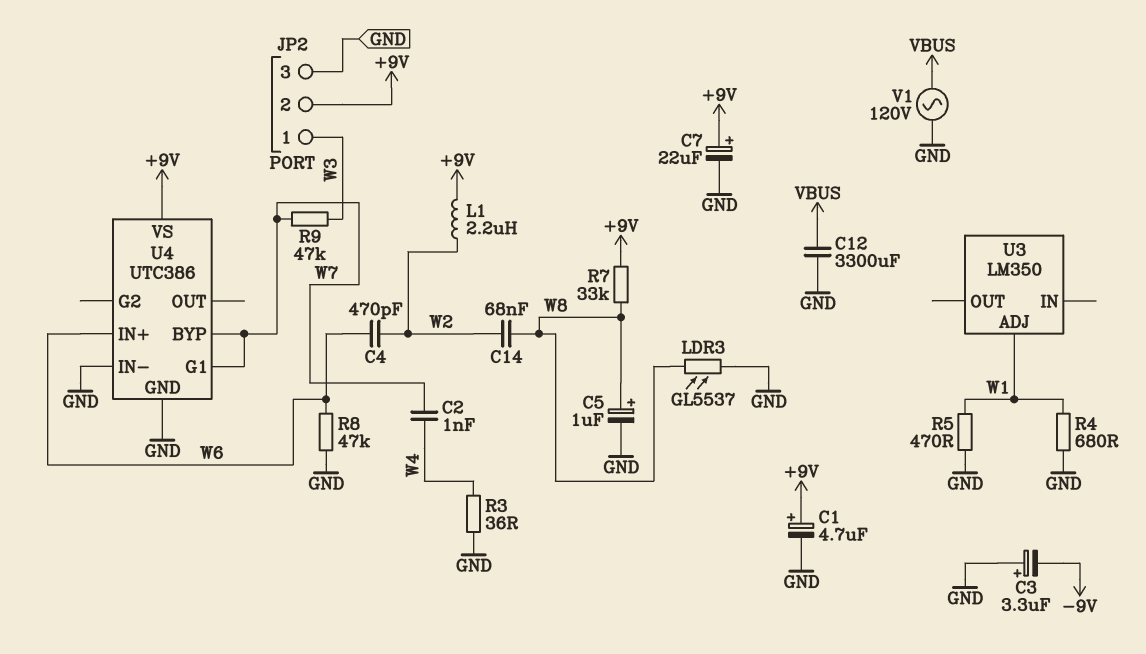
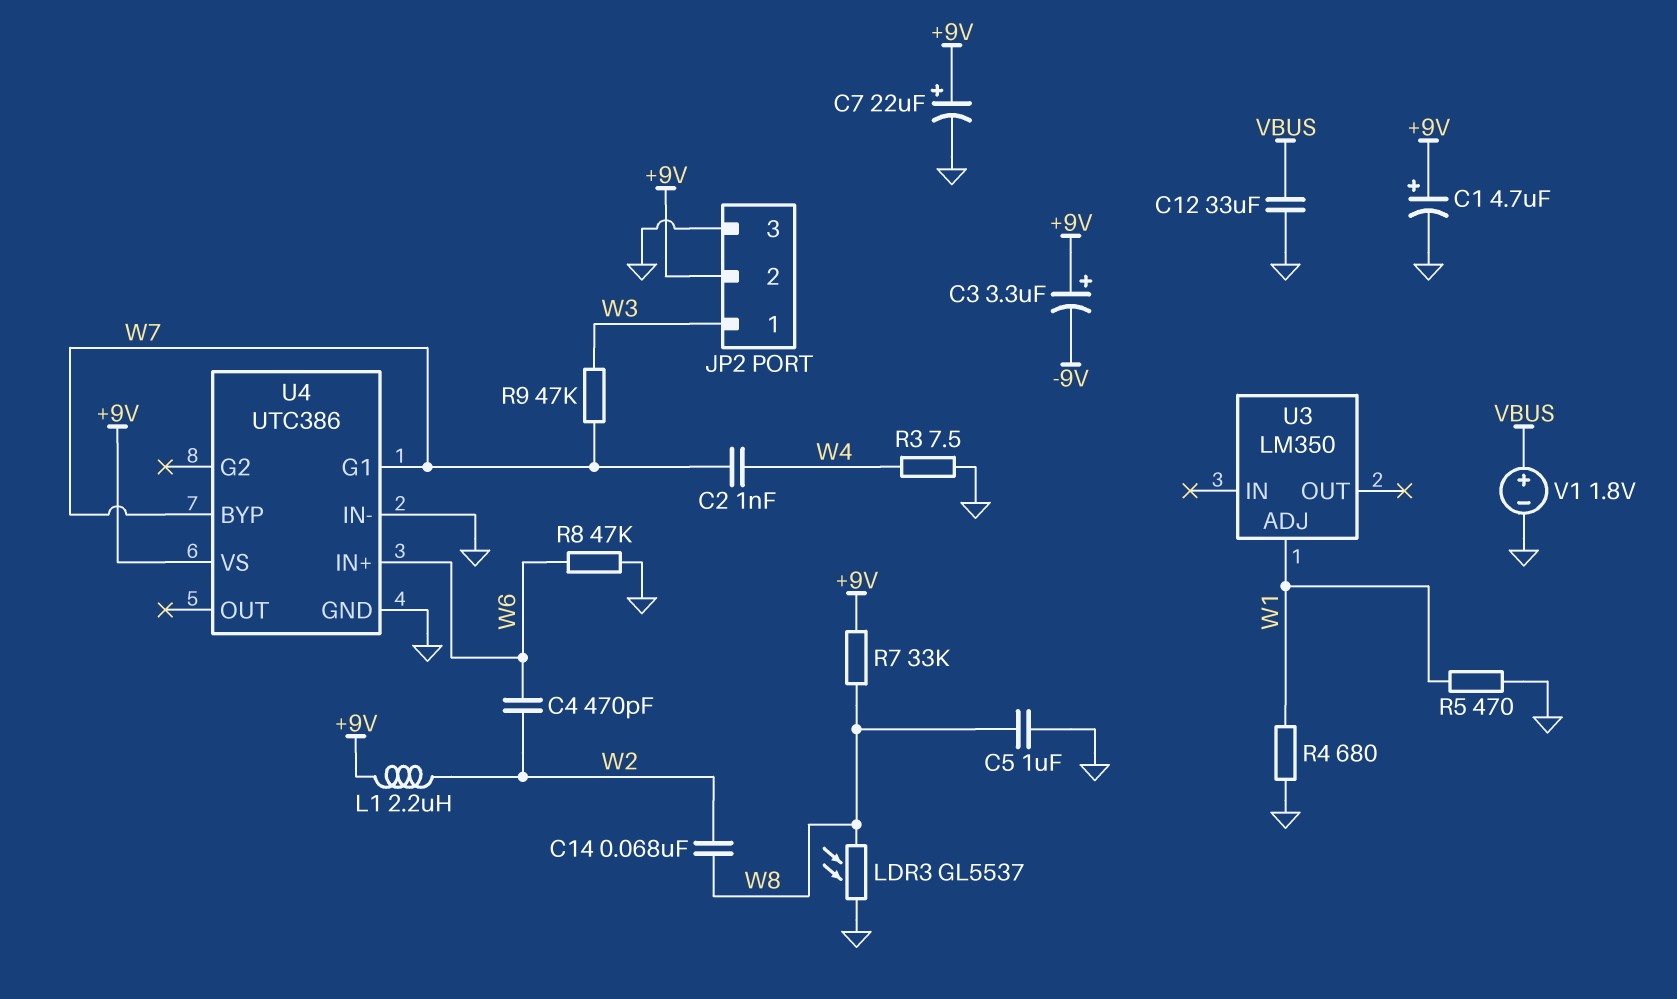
C3: 3.3uF (plus GND, minus -9V) -> 3.3uF (plus +9V, minus -9V)
C5: 1uF (plus W8, minus GND) -> 1uF (GND, W8)
C12: 3300uF (GND, VBUS) -> 33uF (GND, VBUS)
R3: 36 (GND, W4) -> 7.5 (GND, W4)
V1: AC 120V (GND, VBUS) -> 1.8V (plus VBUS, minus GND)

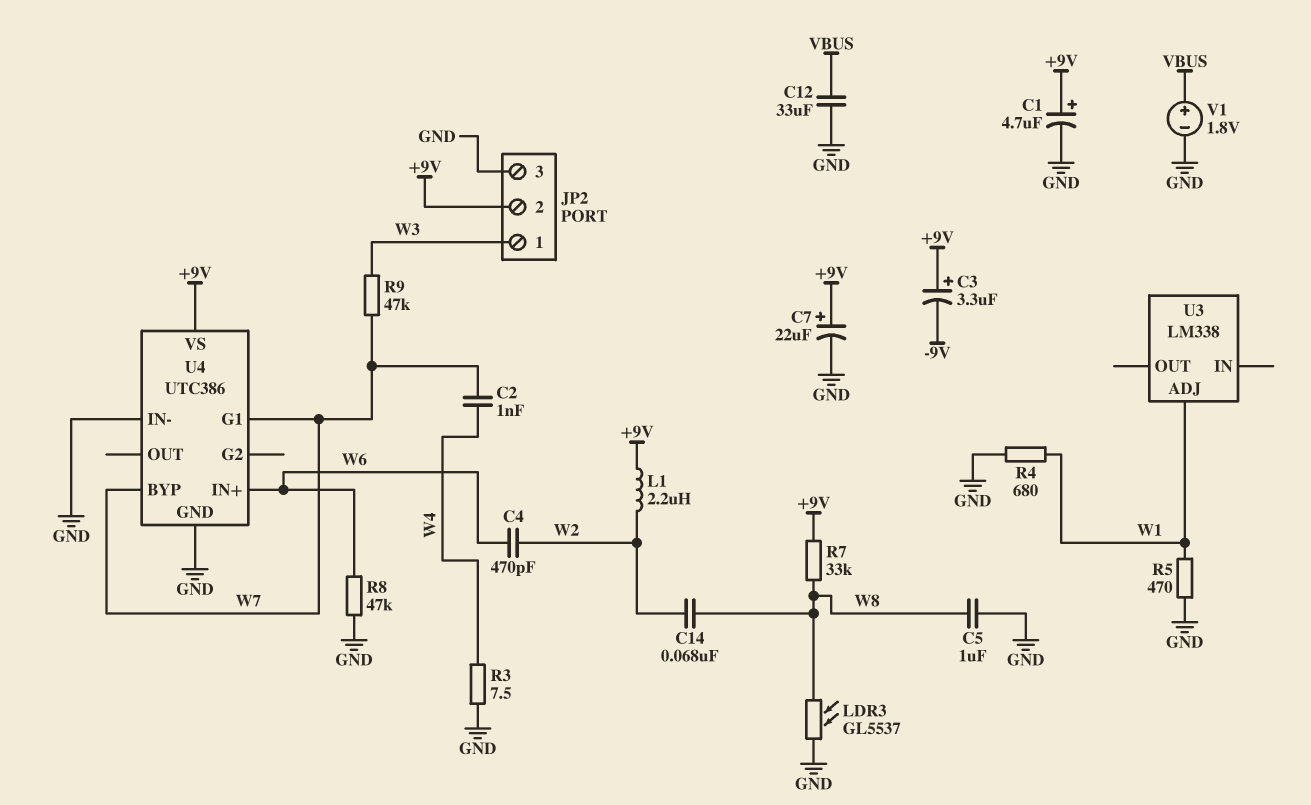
U3: LM350 -> LM338

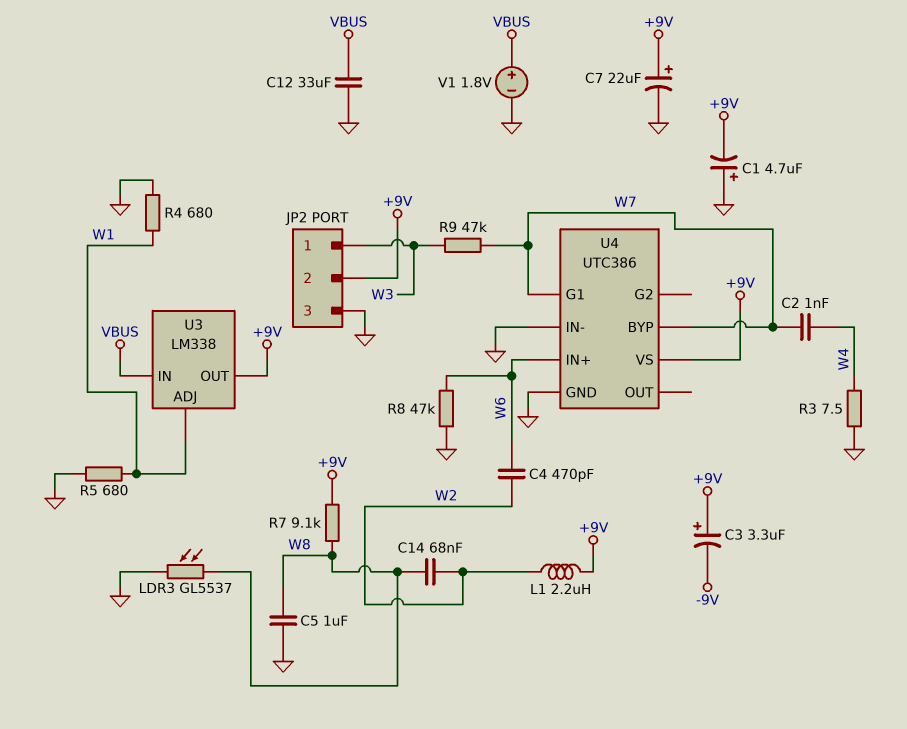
C1: 4.7uF (plus +9V, minus GND) -> 4.7uF (plus GND, minus +9V)
R5: 470 (GND, W1) -> 680 (GND, W1)
R7: 33k (+9V, W8) -> 9.1k (+9V, W8)
U3 pin IN: none -> VBUS
U3 pin OUT: none -> +9V

